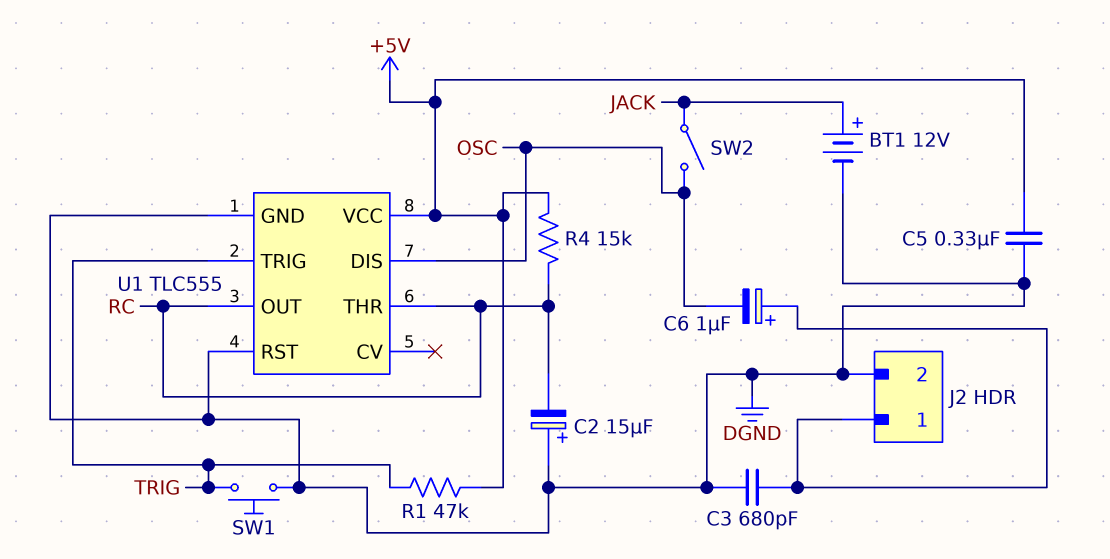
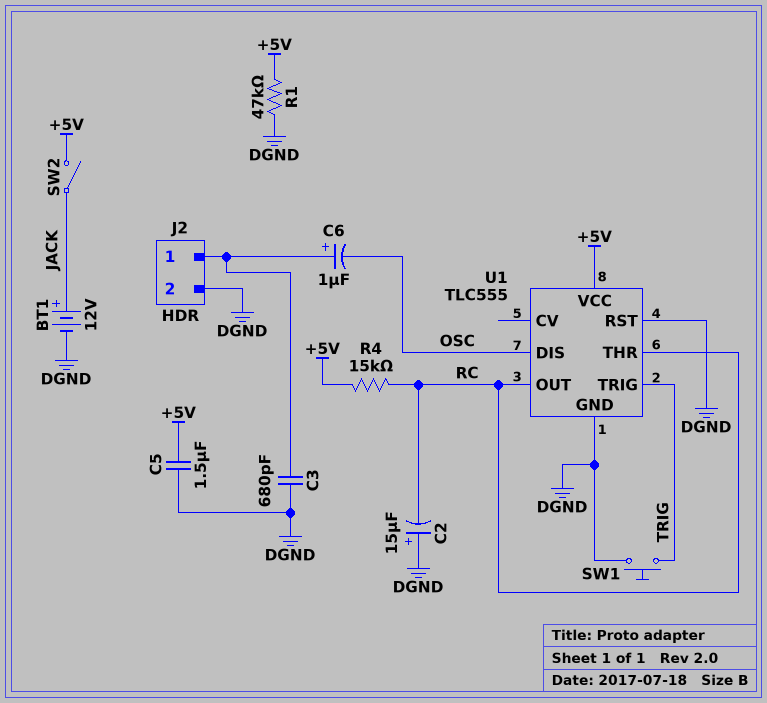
C5: 330nF (+5V, DGND) -> 1.5uF (+5V, DGND)
R1: 47k (+5V, TRIG) -> 47k (+5V, DGND)
SW2: switch (JACK, OSC) -> switch (+5V, JACK)

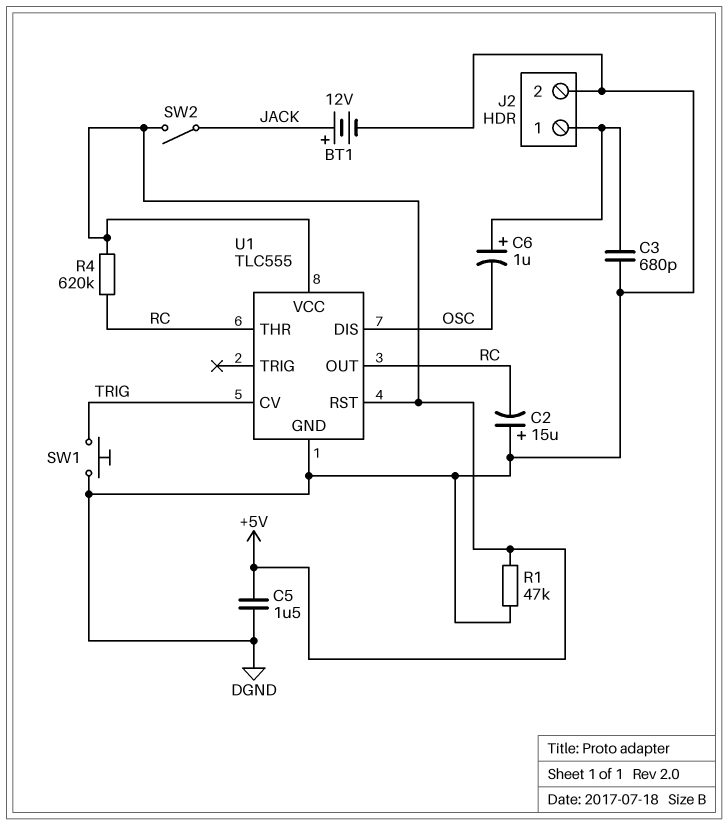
R4: 15k (+5V, RC) -> 620k (+5V, RC)
U1 pin CV: none -> TRIG
U1 pin RST: DGND -> +5V
U1 pin TRIG: TRIG -> none

